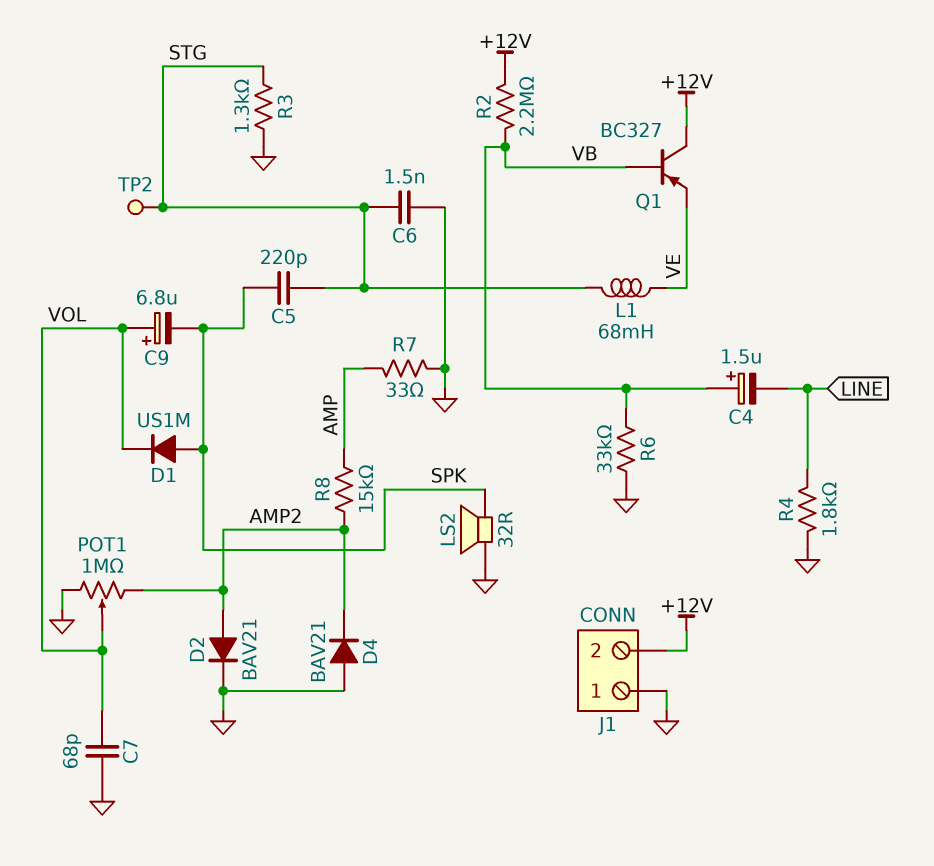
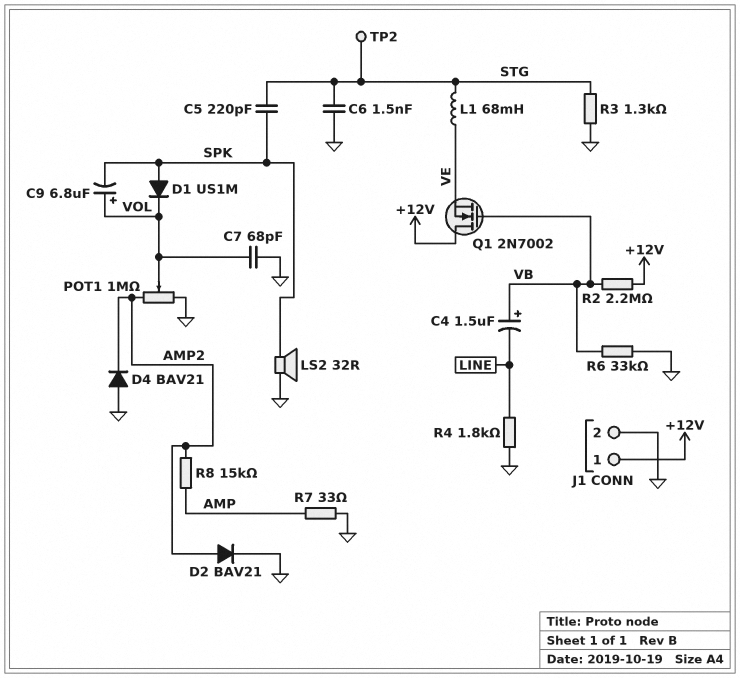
J1 pin 1: GND -> +12V
J1 pin 2: +12V -> GND
Q1: PNP BC327 (B VB, C +12V, E VE) -> NMOS 2N7002 (G VB, D +12V, S VE)

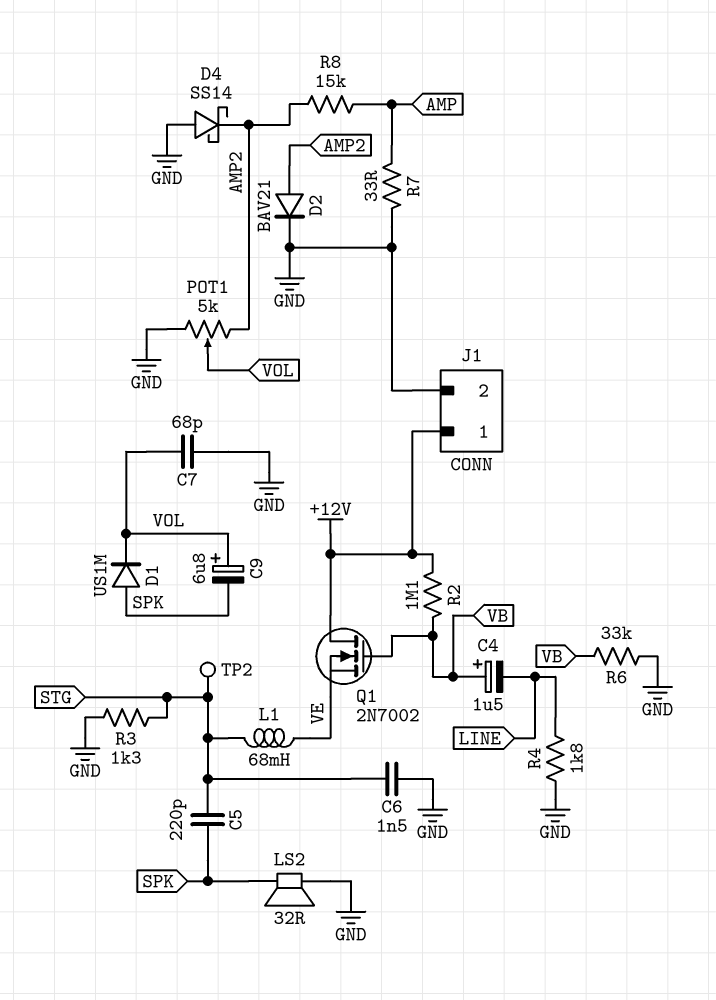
D4: diode BAV21 (A GND, K AMP2) -> schottky SS14 (A GND, K AMP2)
POT1: 1M (AMP2, GND, wiper VOL) -> 5k (AMP2, GND, wiper VOL)
R2: 2.2M (+12V, VB) -> 1.1M (+12V, VB)

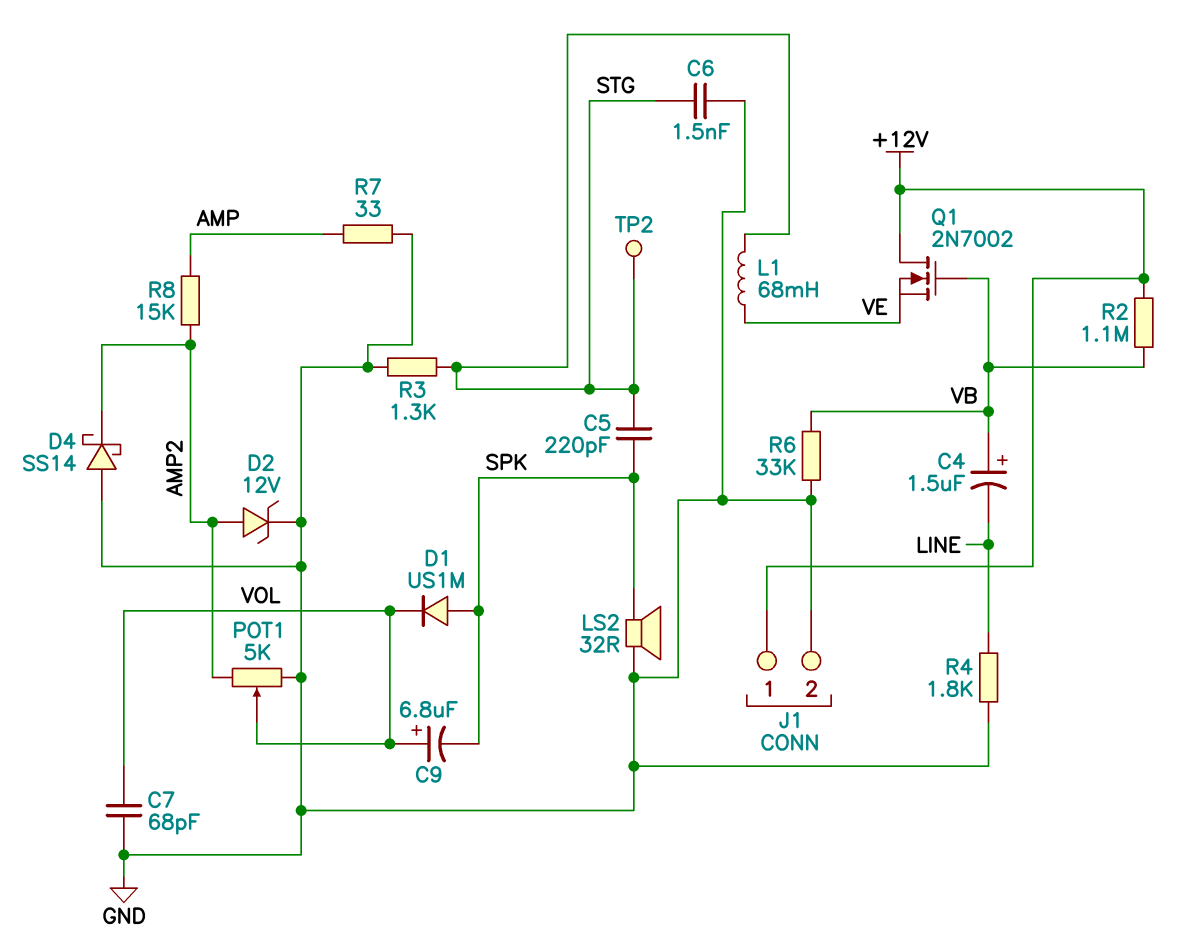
D2: diode BAV21 (A AMP2, K GND) -> zener 12V (A AMP2, K GND)

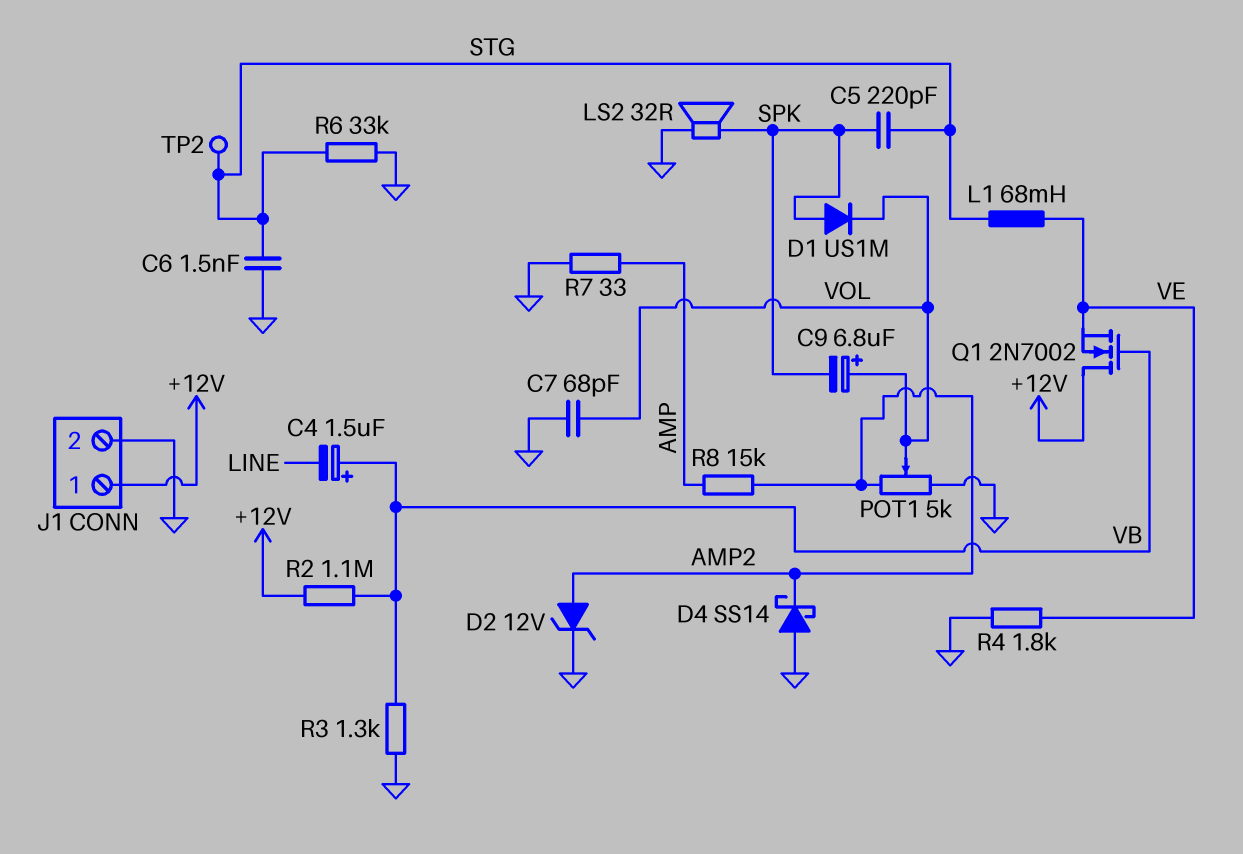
R3: 1.3k (GND, STG) -> 1.3k (GND, VB)
R4: 1.8k (GND, LINE) -> 1.8k (GND, VE)
R6: 33k (GND, VB) -> 33k (GND, STG)

